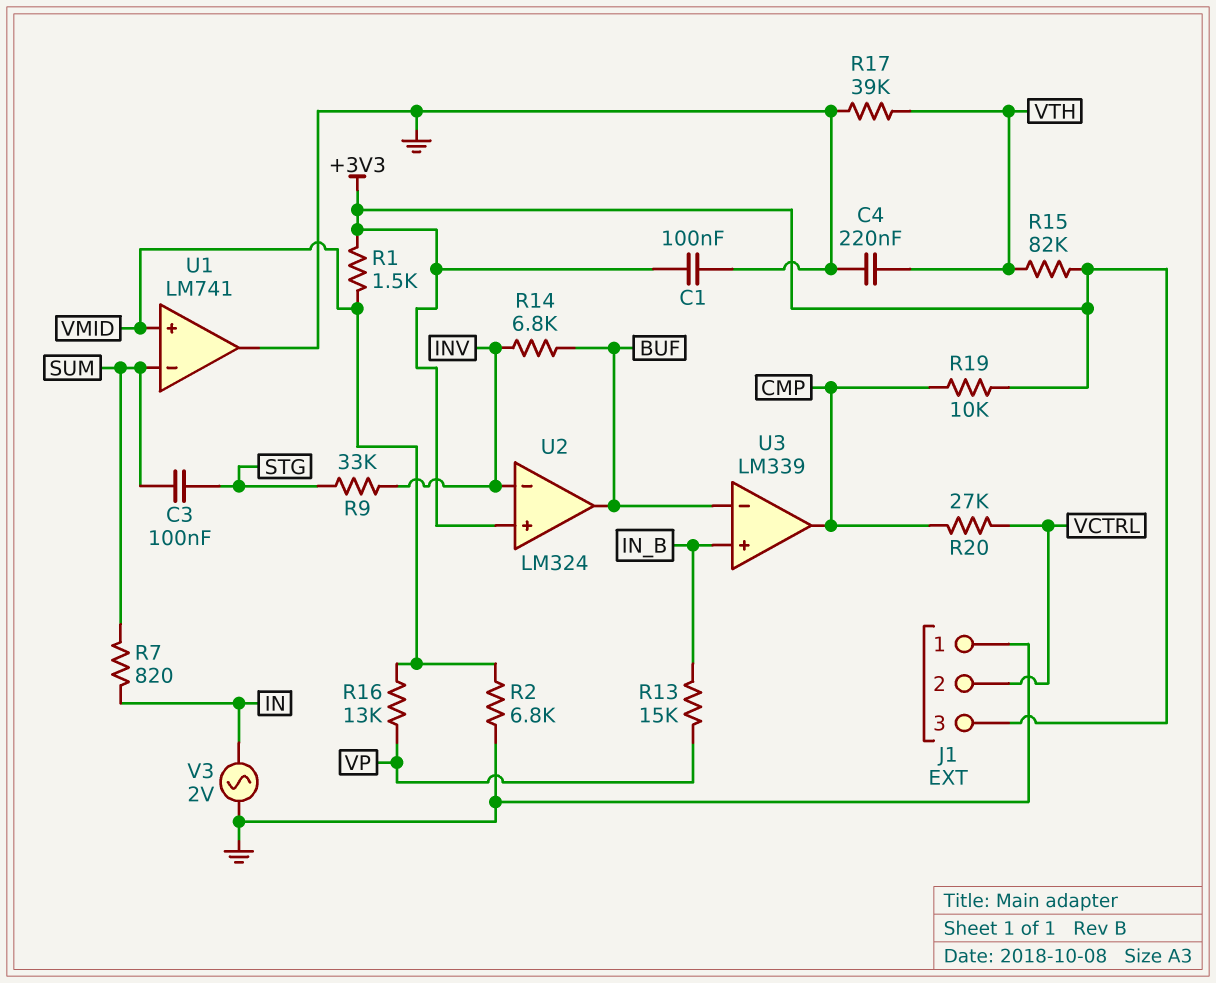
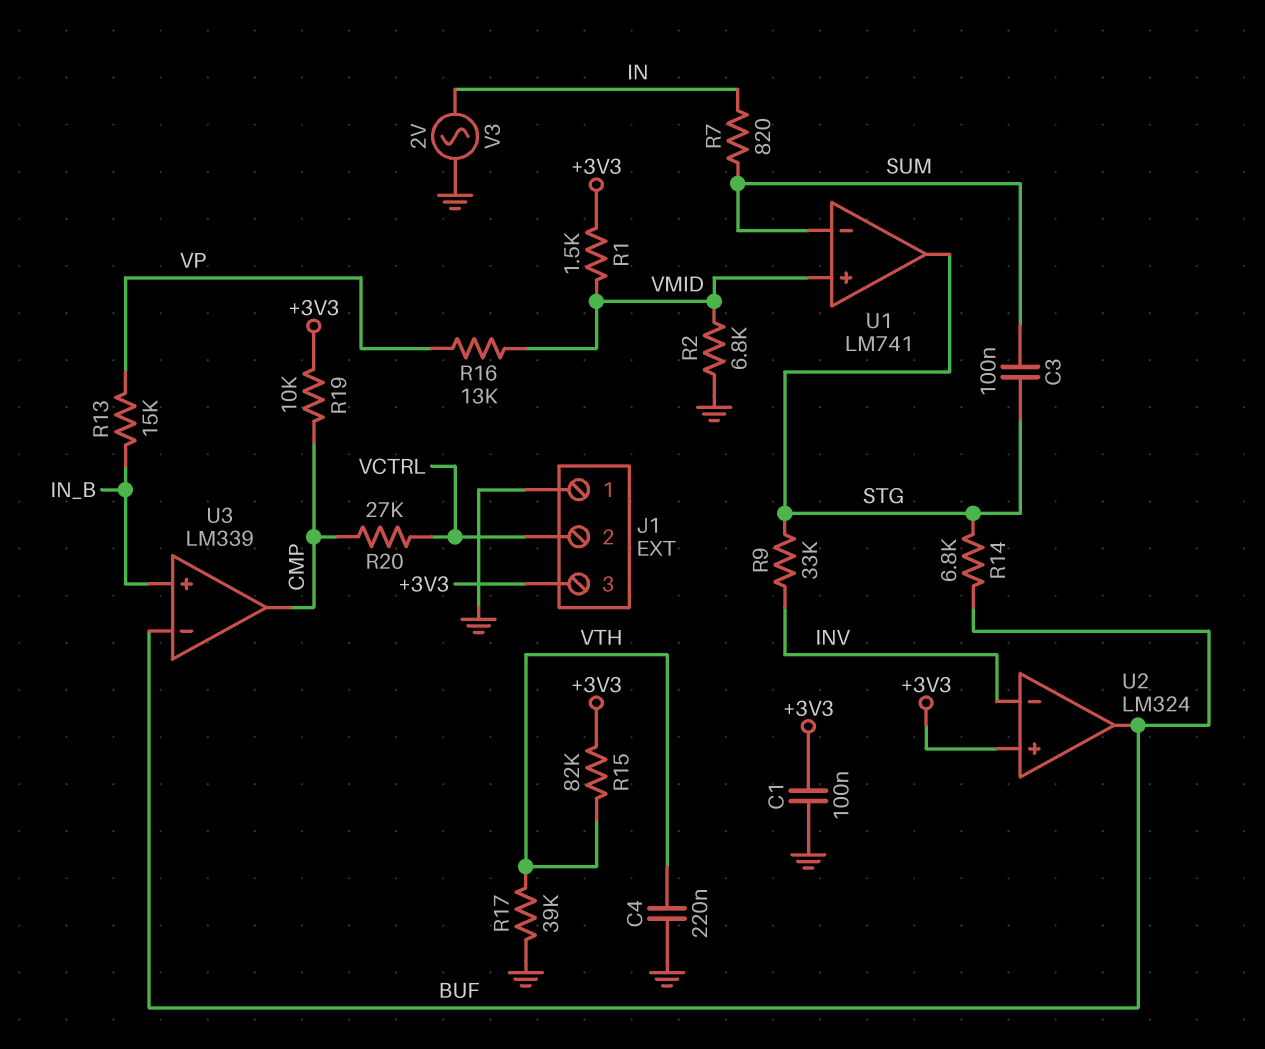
R14: 6.8k (BUF, INV) -> 6.8k (BUF, STG)
U1 pin out: GND -> STG

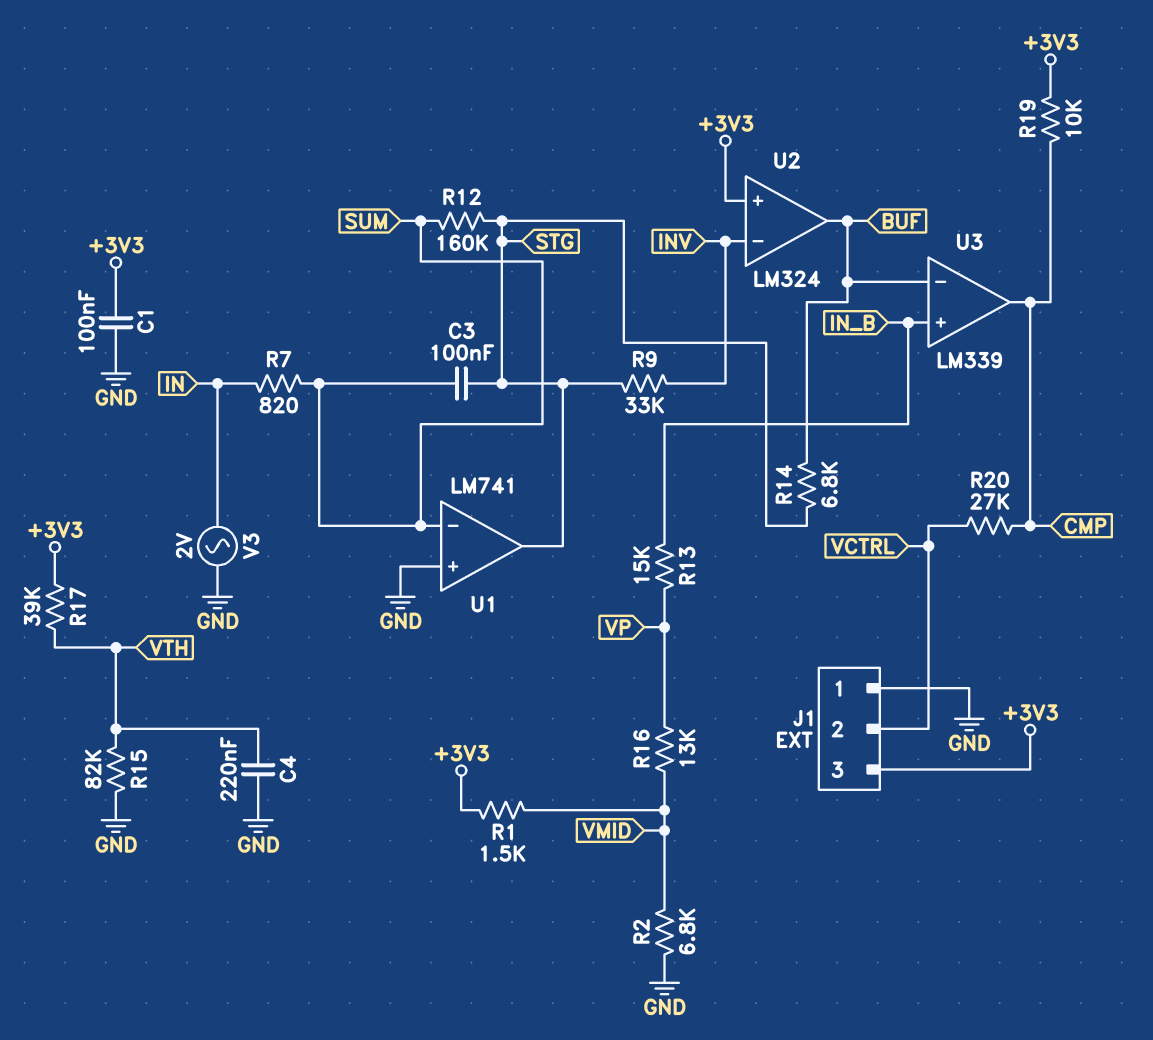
R12: none -> 160k (STG, SUM)
R15: 82k (+3V3, VTH) -> 82k (GND, VTH)
R17: 39k (GND, VTH) -> 39k (+3V3, VTH)
U1 pin in+: VMID -> GND

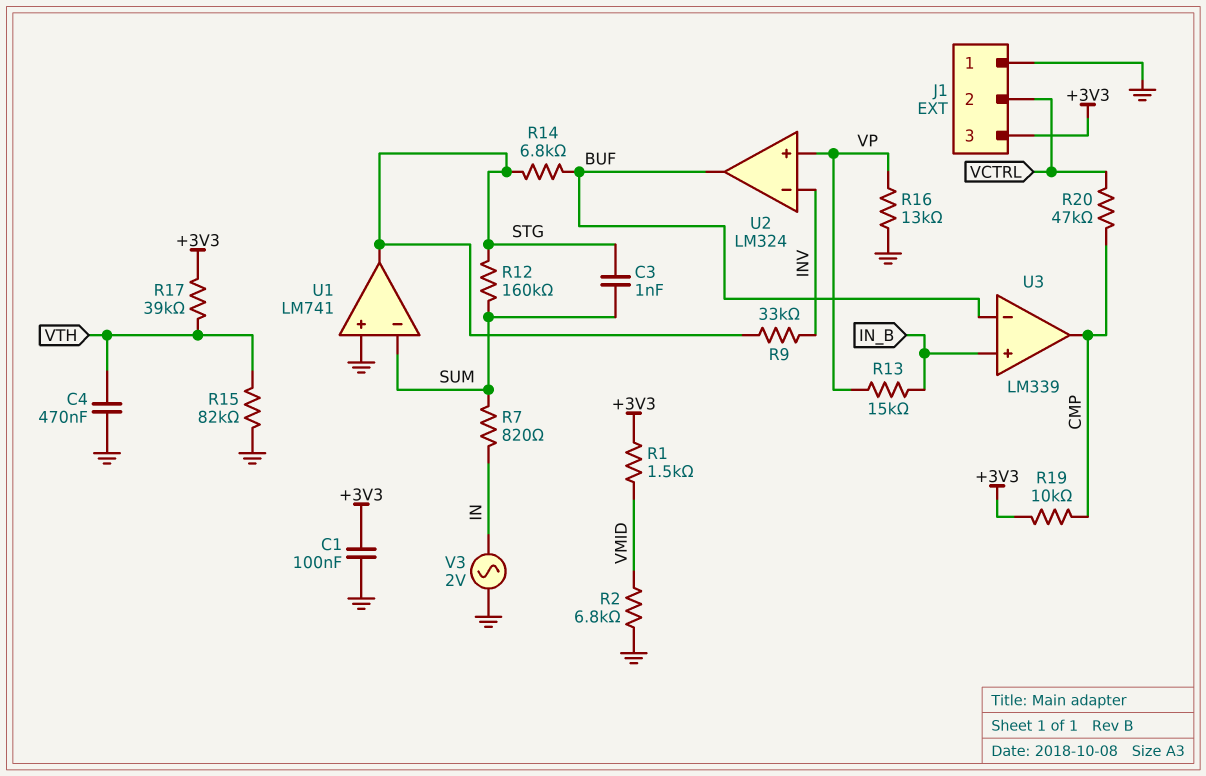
C3: 100nF (STG, SUM) -> 1nF (STG, SUM)
C4: 220nF (GND, VTH) -> 470nF (GND, VTH)
R16: 13k (VMID, VP) -> 13k (GND, VP)
R20: 27k (CMP, VCTRL) -> 47k (CMP, VCTRL)
U2 pin in+: +3V3 -> VP

